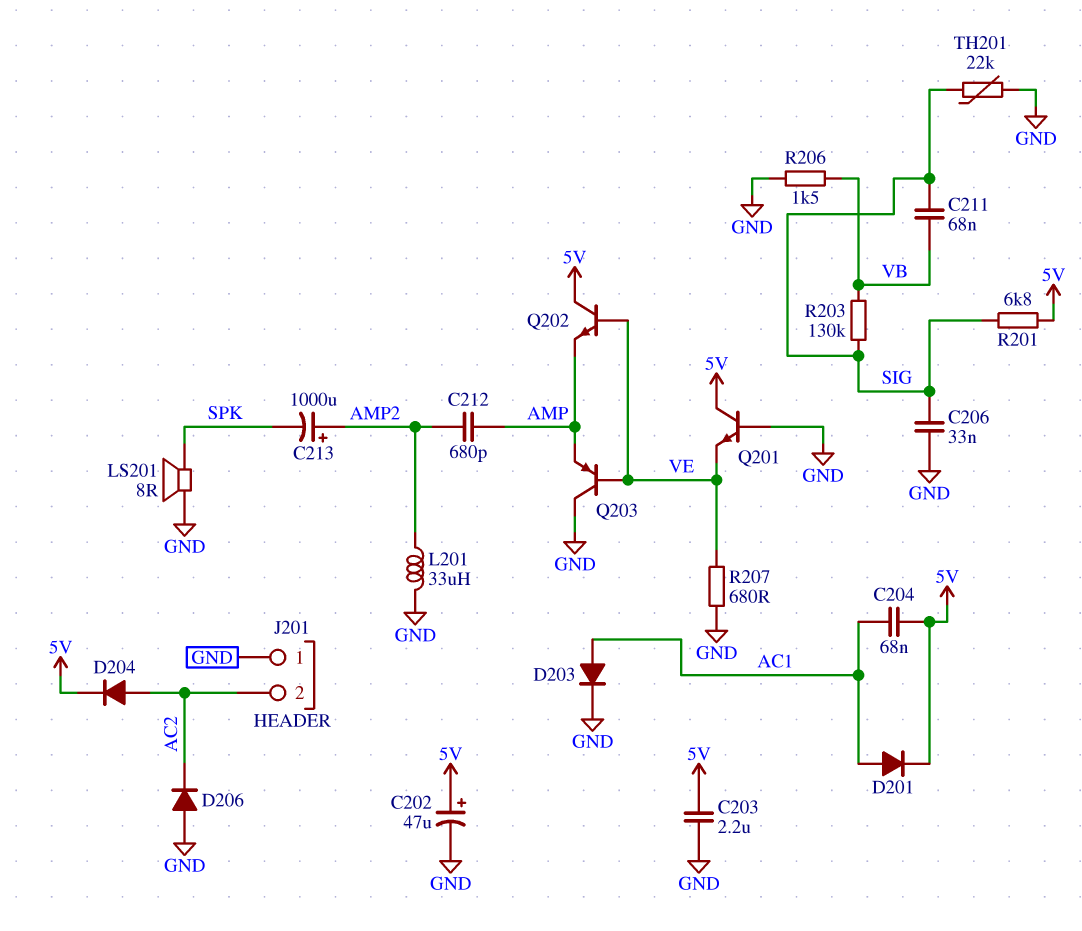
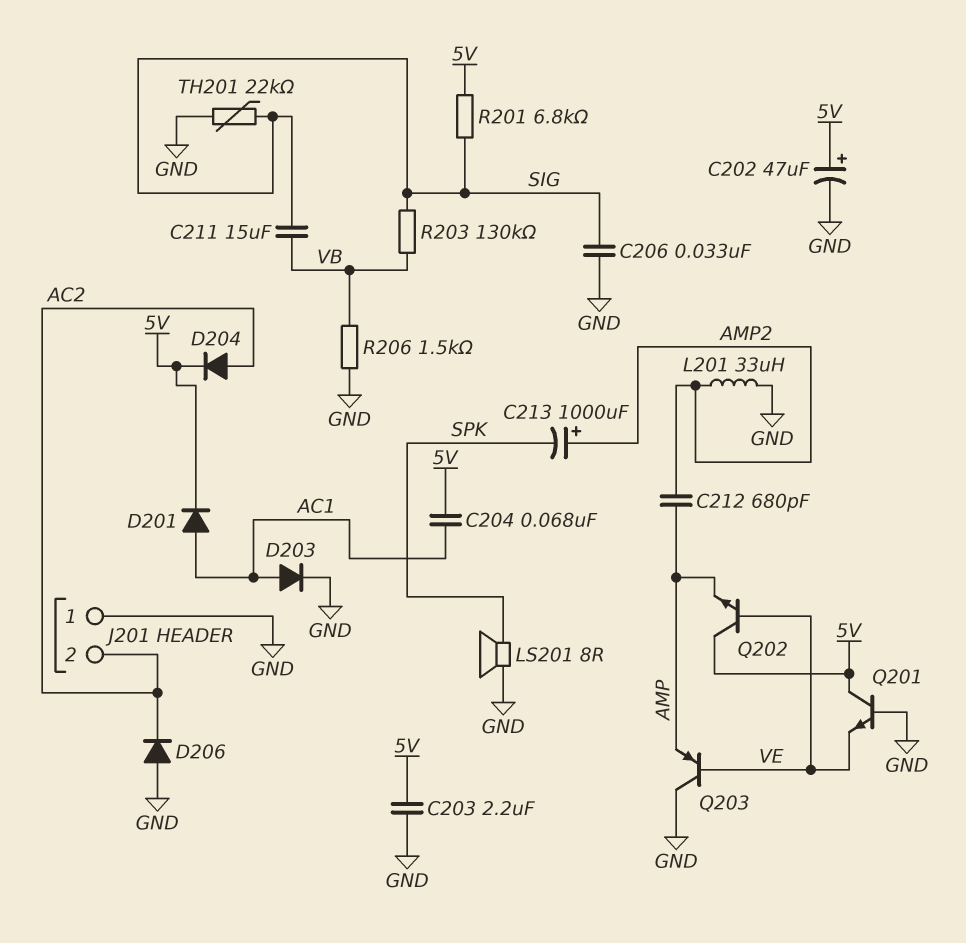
C211: 68nF (SIG, VB) -> 15uF (SIG, VB)
R207: 680 (GND, VE) -> none

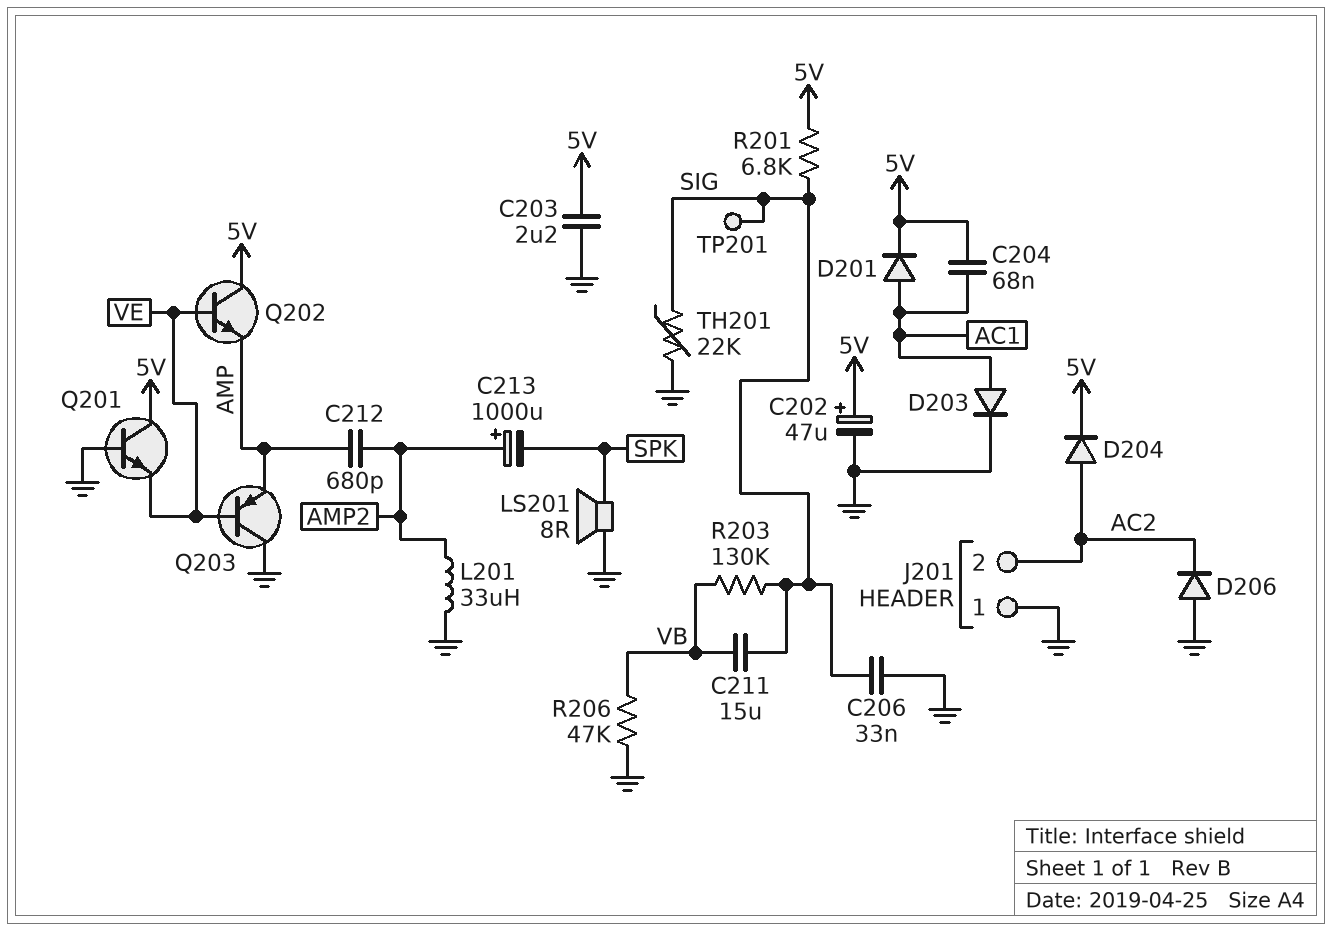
R206: 1.5k (GND, VB) -> 47k (GND, VB)
TP201: none -> test point (SIG)

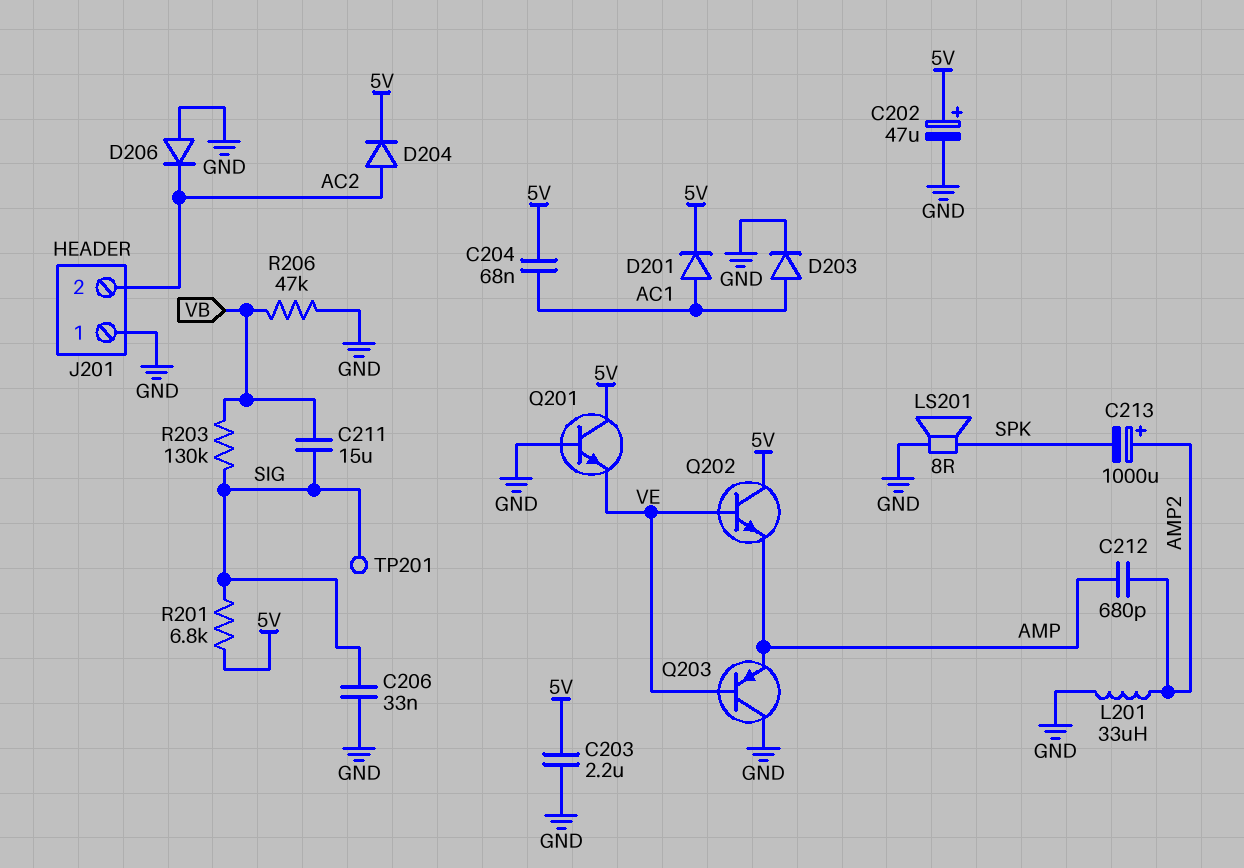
TH201: 22k (GND, SIG) -> none

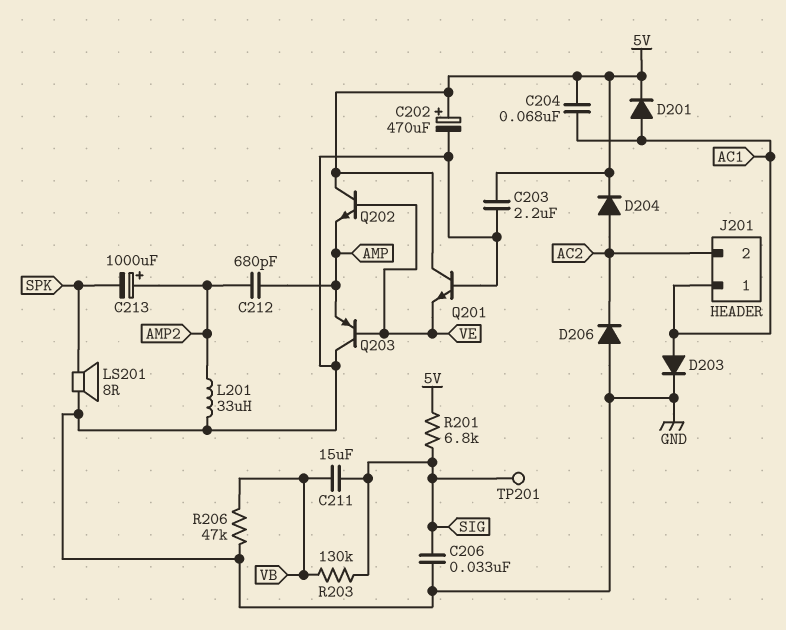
C202: 47uF (plus 5V, minus GND) -> 470uF (plus 5V, minus GND)
J201 pin 1: GND -> AC1

